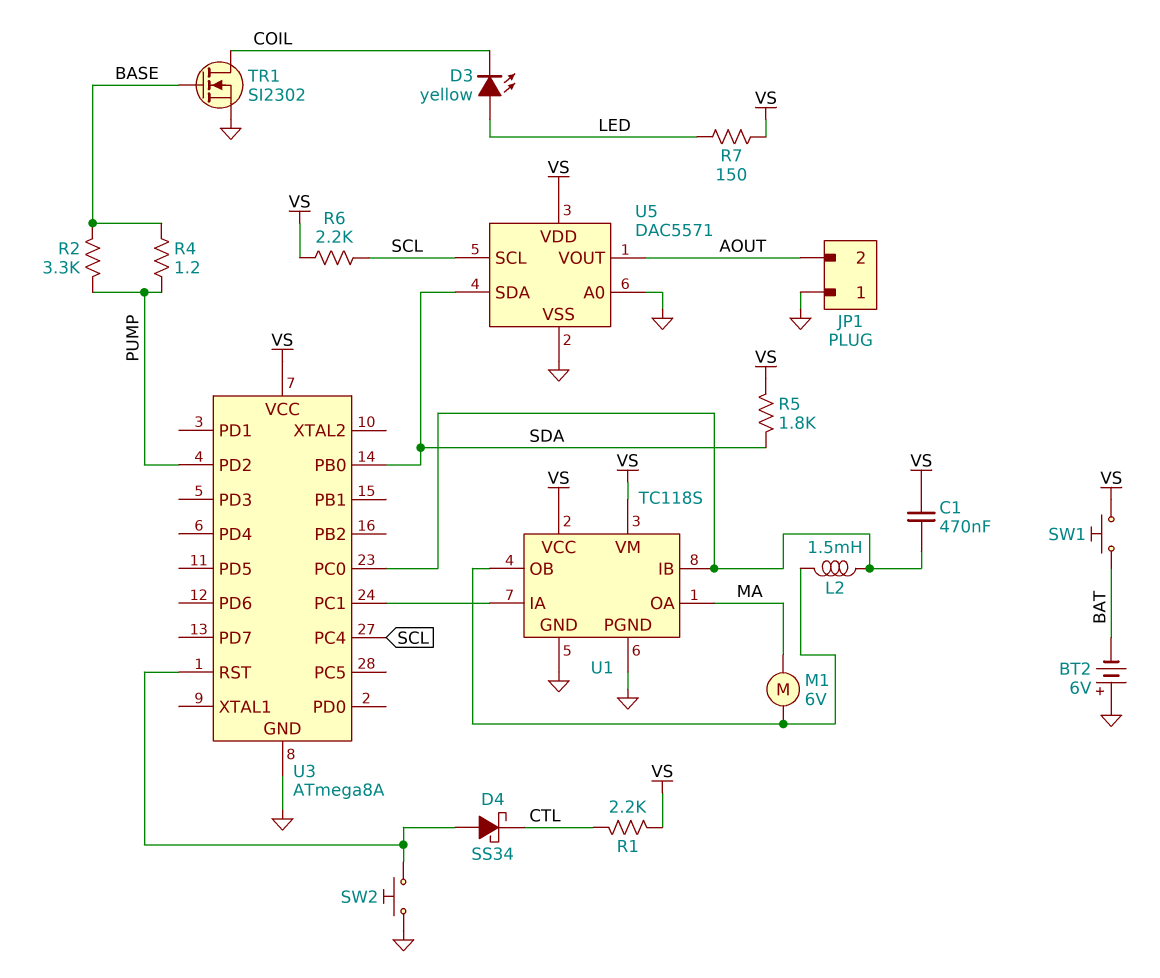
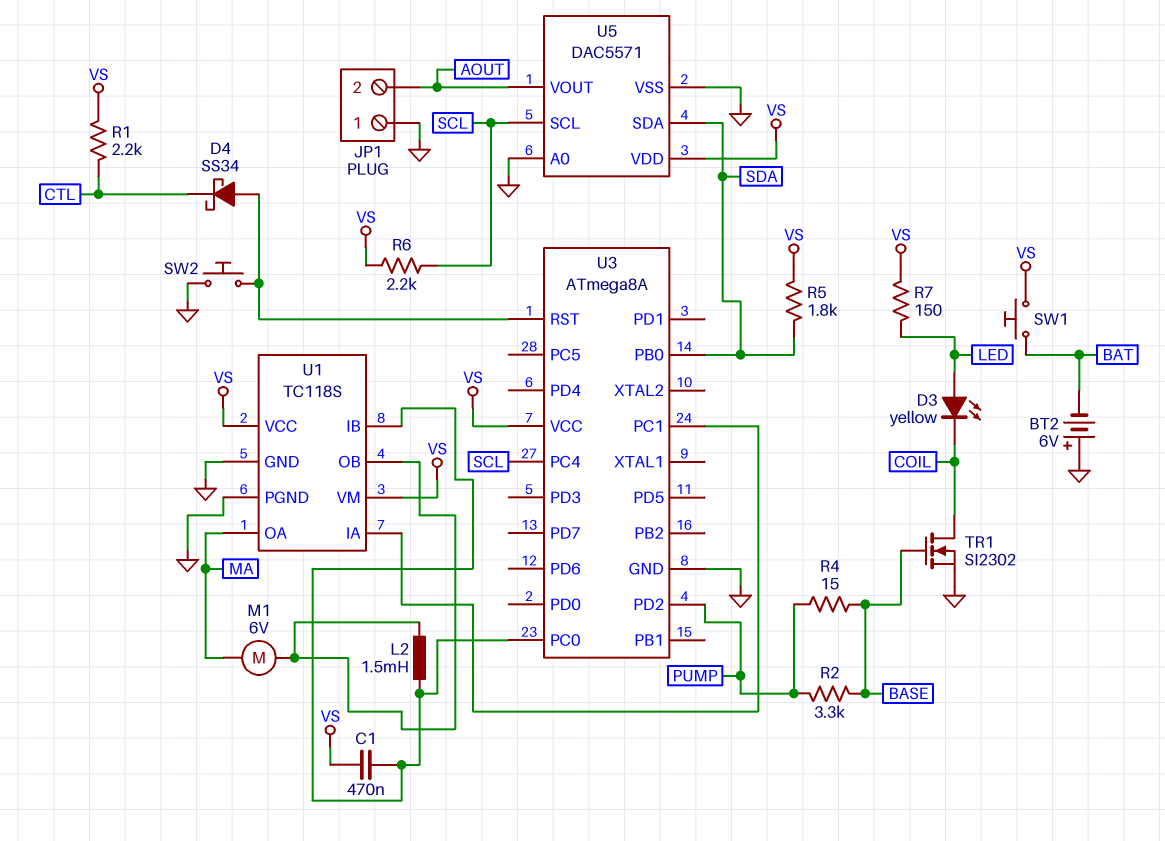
R4: 1.2 (BASE, PUMP) -> 15 (BASE, PUMP)

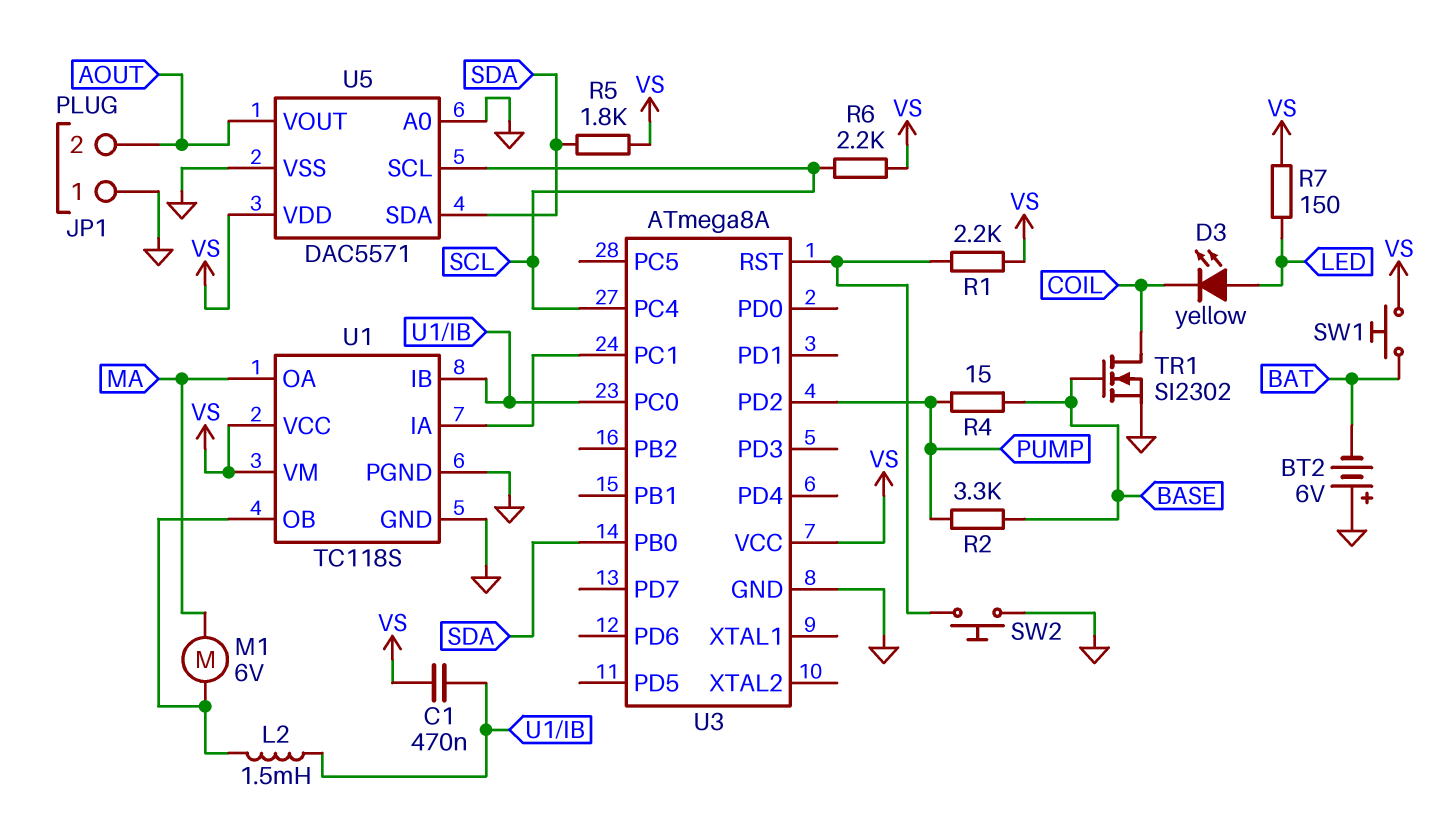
D4: schottky SS34 (A U3/RST, K CTL) -> none
R1: 2.2k (CTL, VS) -> 2.2k (U3/RST, VS)

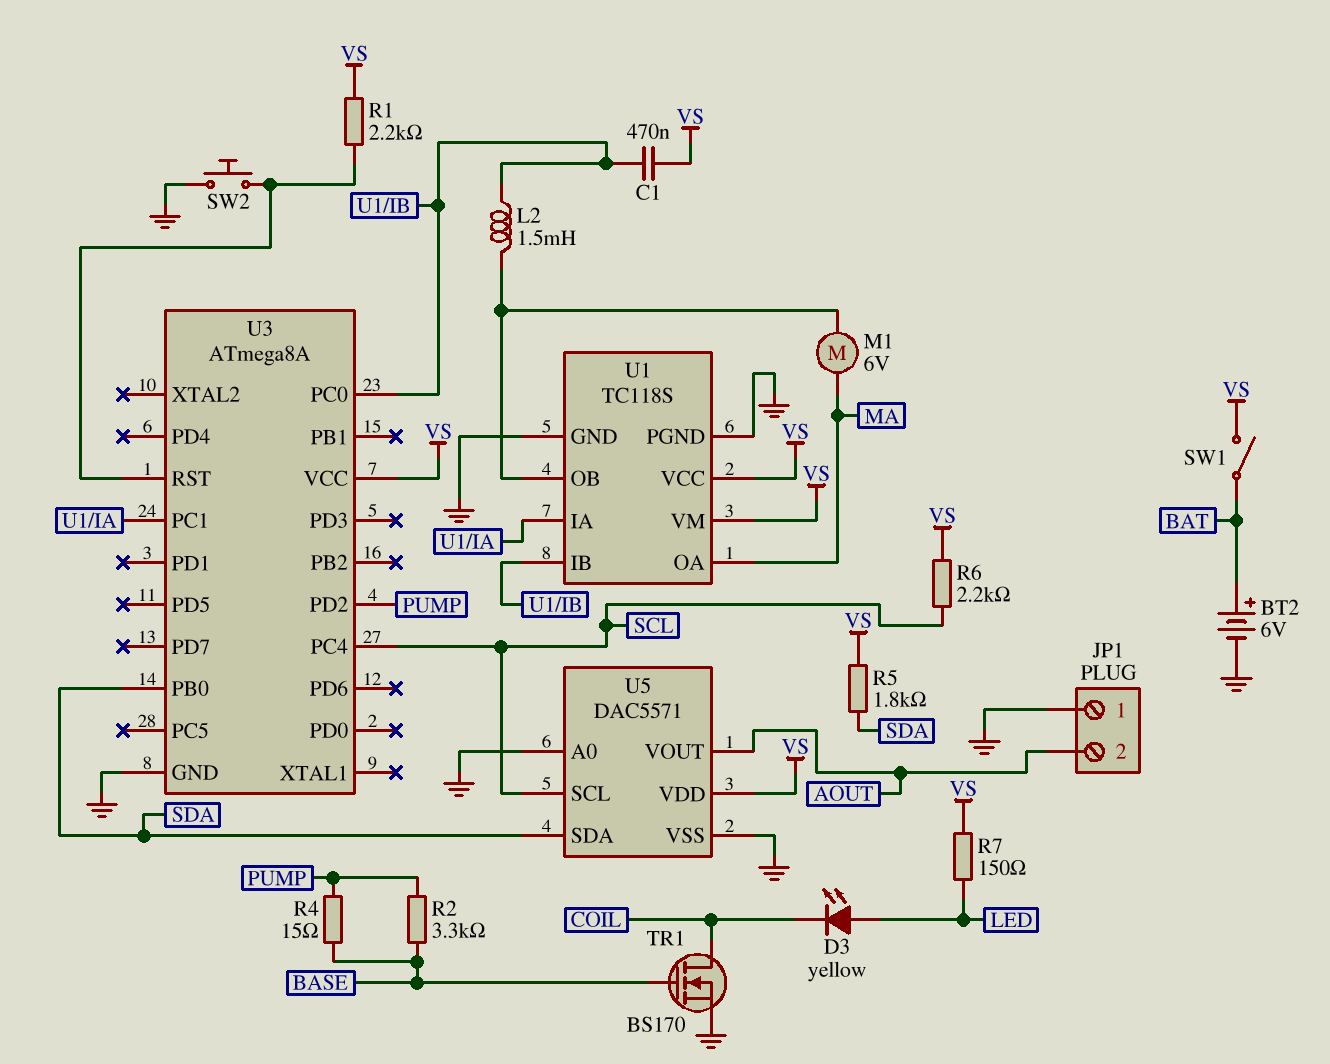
BT2: 6V (plus GND, minus BAT) -> 6V (plus BAT, minus GND)
SW1: button (BAT, VS) -> switch (BAT, VS)
TR1: NMOS SI2302 (G BASE, D COIL, S GND) -> NMOS BS170 (G BASE, D COIL, S GND)

